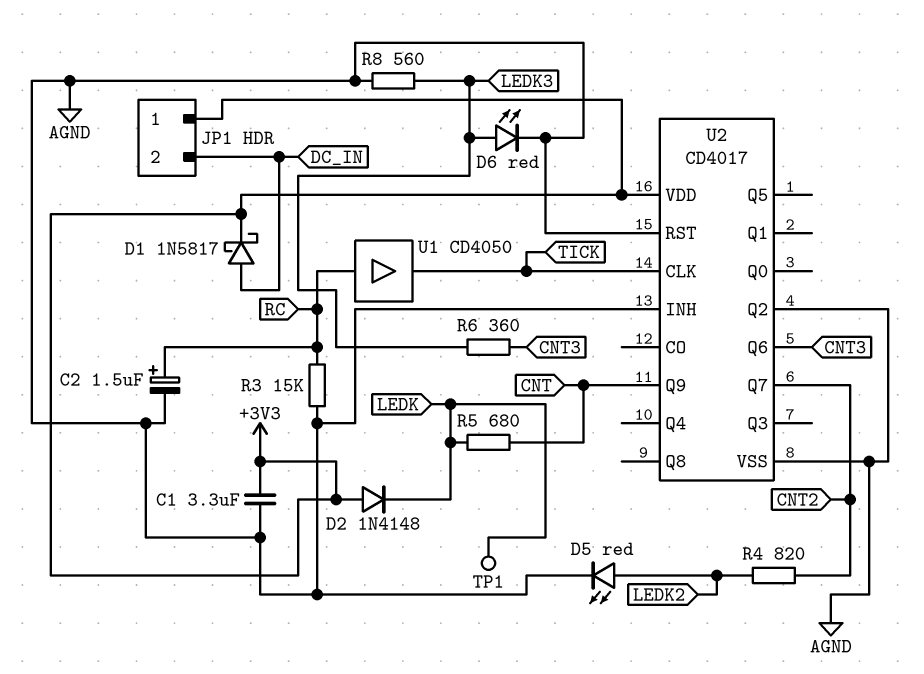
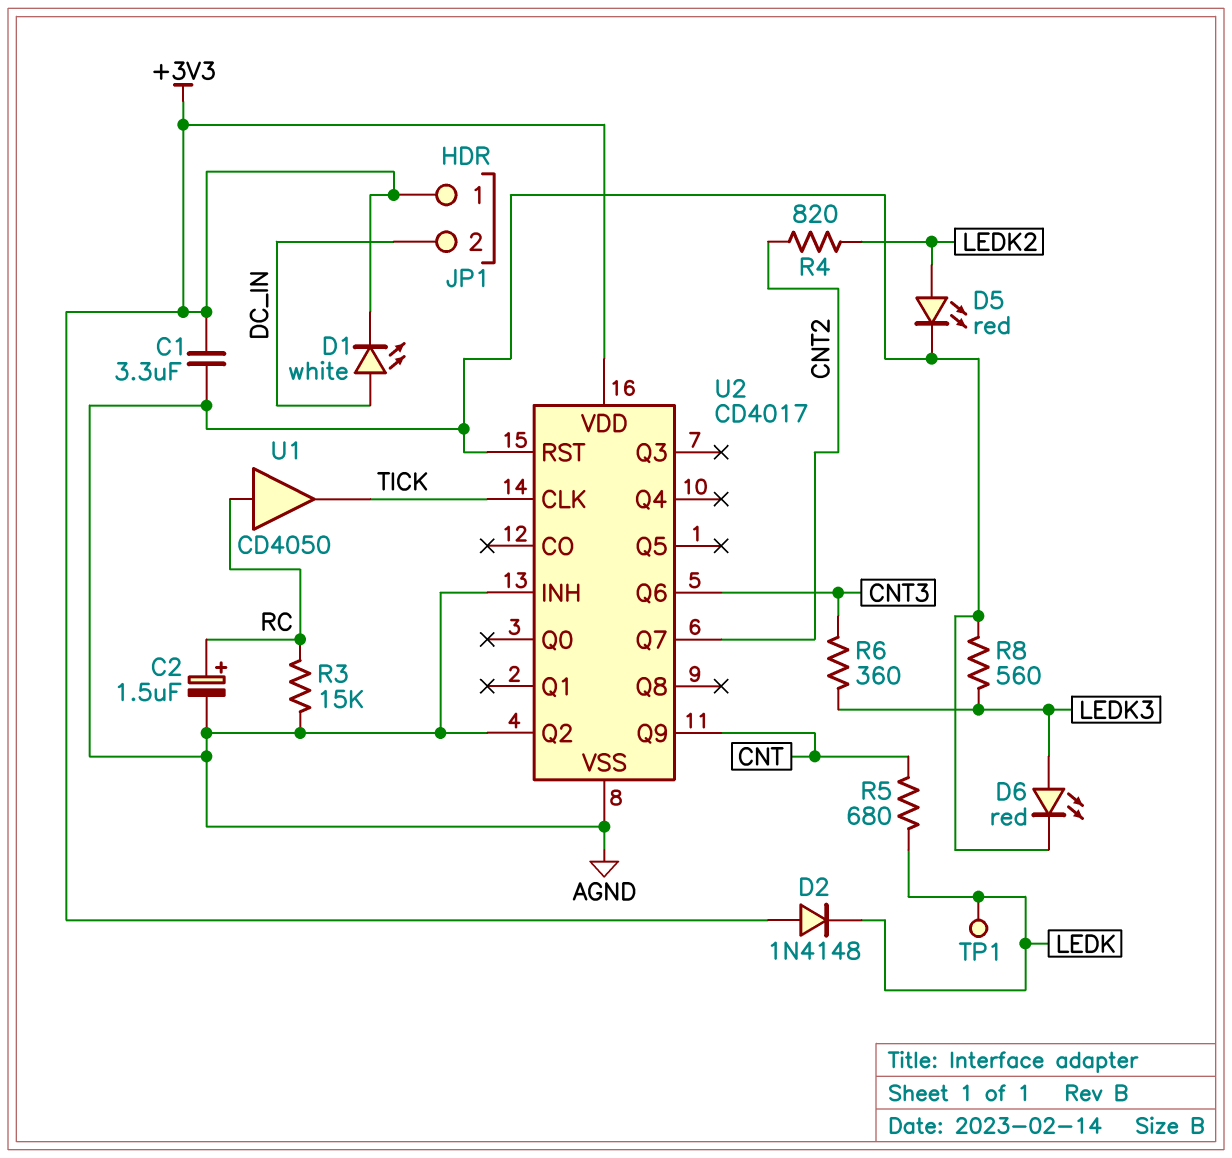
D1: schottky 1N5817 (A DC_IN, K +3V3) -> LED white (A DC_IN, K +3V3)

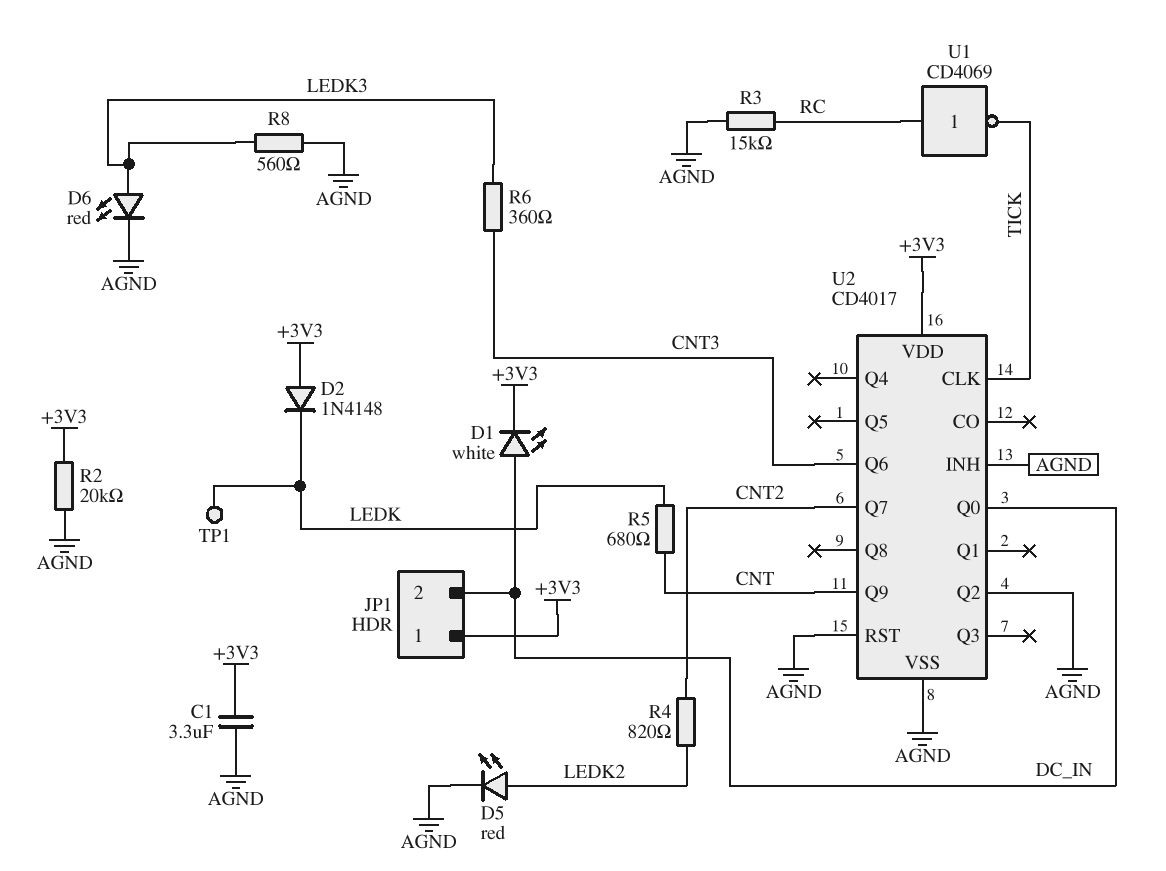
C2: 1.5uF (plus RC, minus AGND) -> none
R2: none -> 20k (+3V3, AGND)
U1: buffer CD4050 (in RC, out TICK) -> NOT CD4069 (in RC, out TICK)
U2 pin Q0: none -> DC_IN

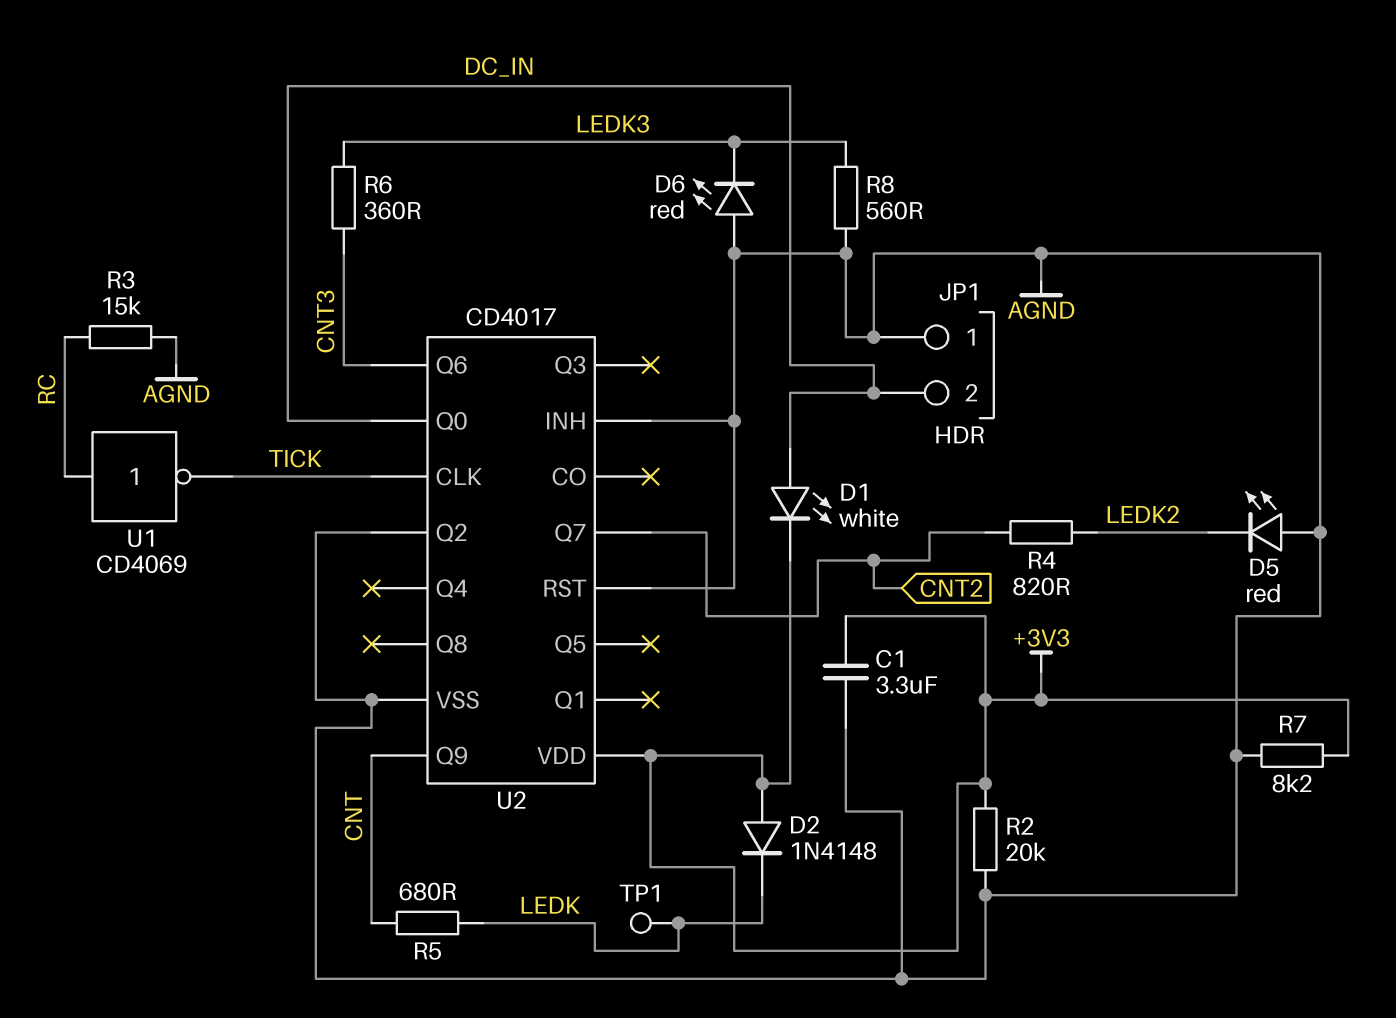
D5: LED red (A LEDK2, K AGND) -> LED red (A AGND, K LEDK2)
D6: LED red (A LEDK3, K AGND) -> LED red (A AGND, K LEDK3)
JP1 pin 1: +3V3 -> AGND
R7: none -> 8.2k (+3V3, AGND)

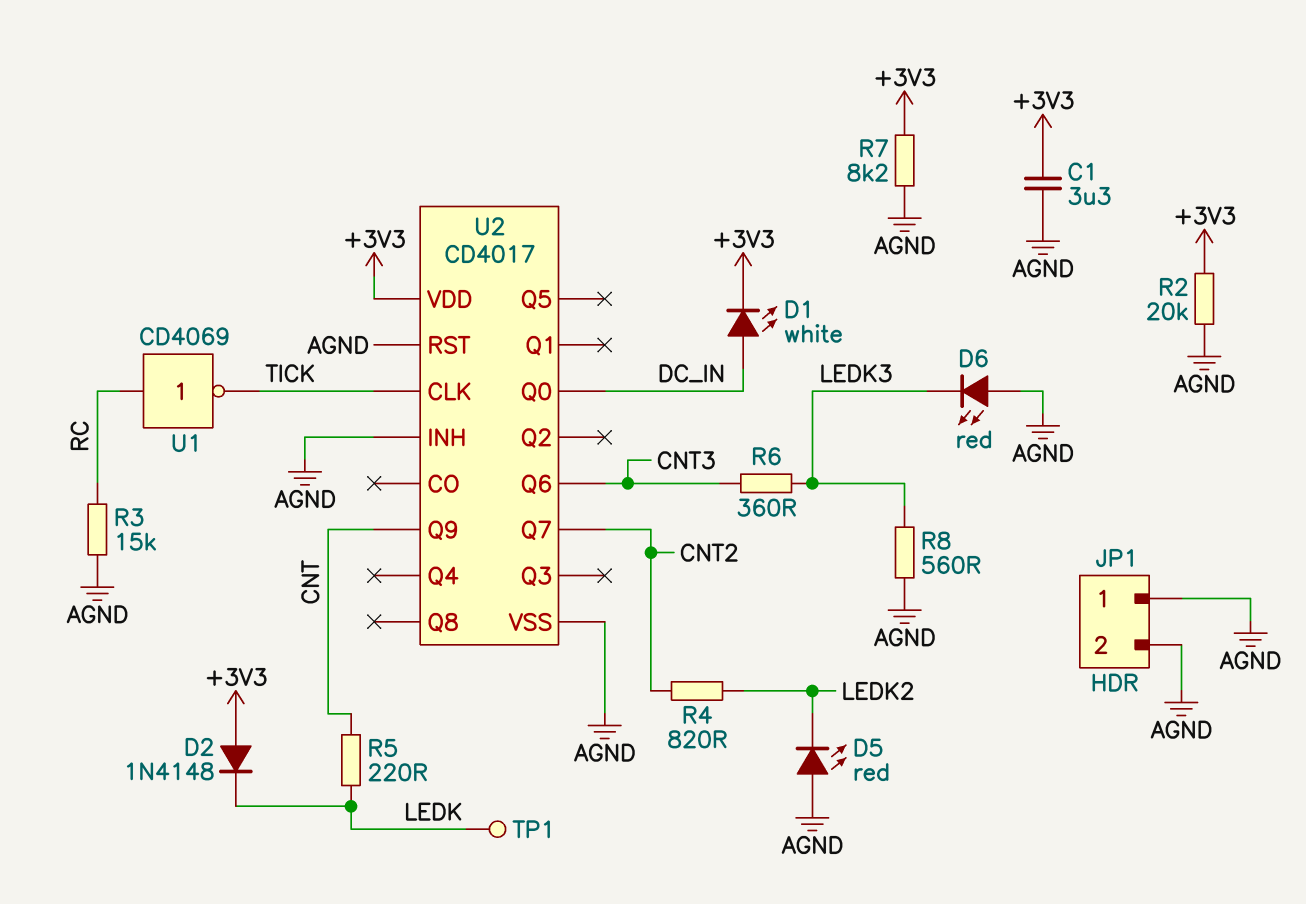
JP1 pin 2: DC_IN -> AGND
R5: 680 (CNT, LEDK) -> 220 (CNT, LEDK)
U2 pin Q2: AGND -> none

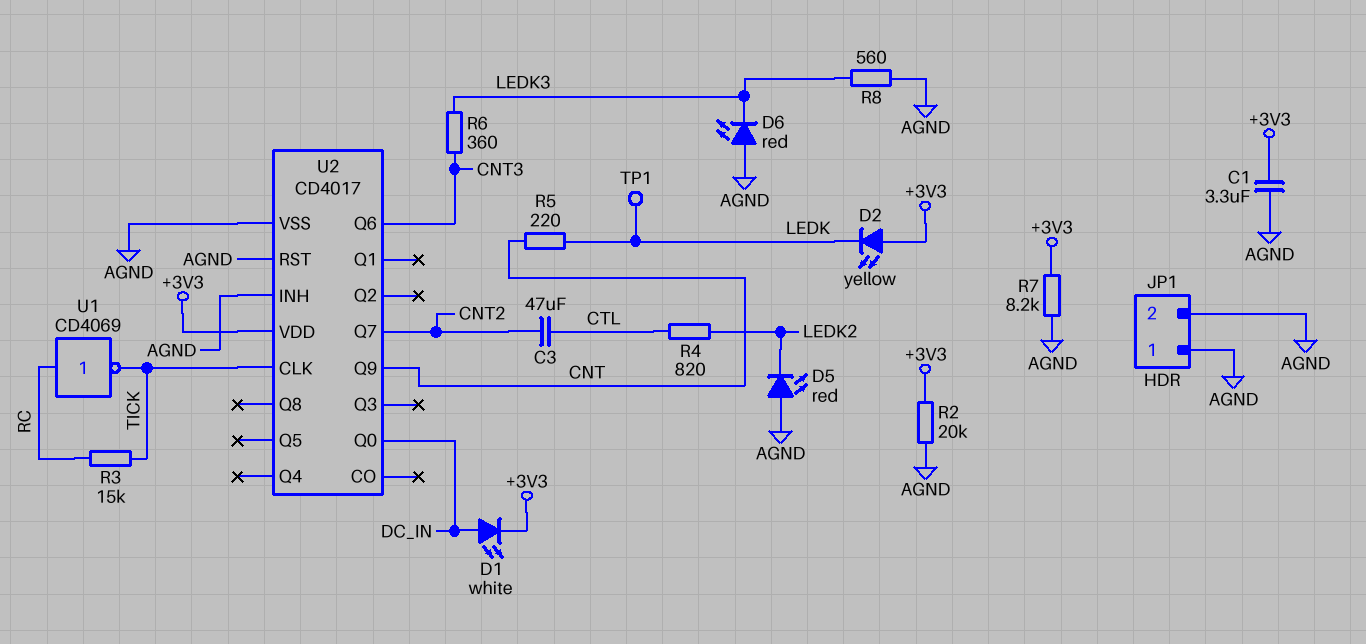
C3: none -> 47uF (CNT2, CTL)
D2: diode 1N4148 (A +3V3, K LEDK) -> LED yellow (A +3V3, K LEDK)
R3: 15k (AGND, RC) -> 15k (RC, TICK)
R4: 820 (CNT2, LEDK2) -> 820 (CTL, LEDK2)

